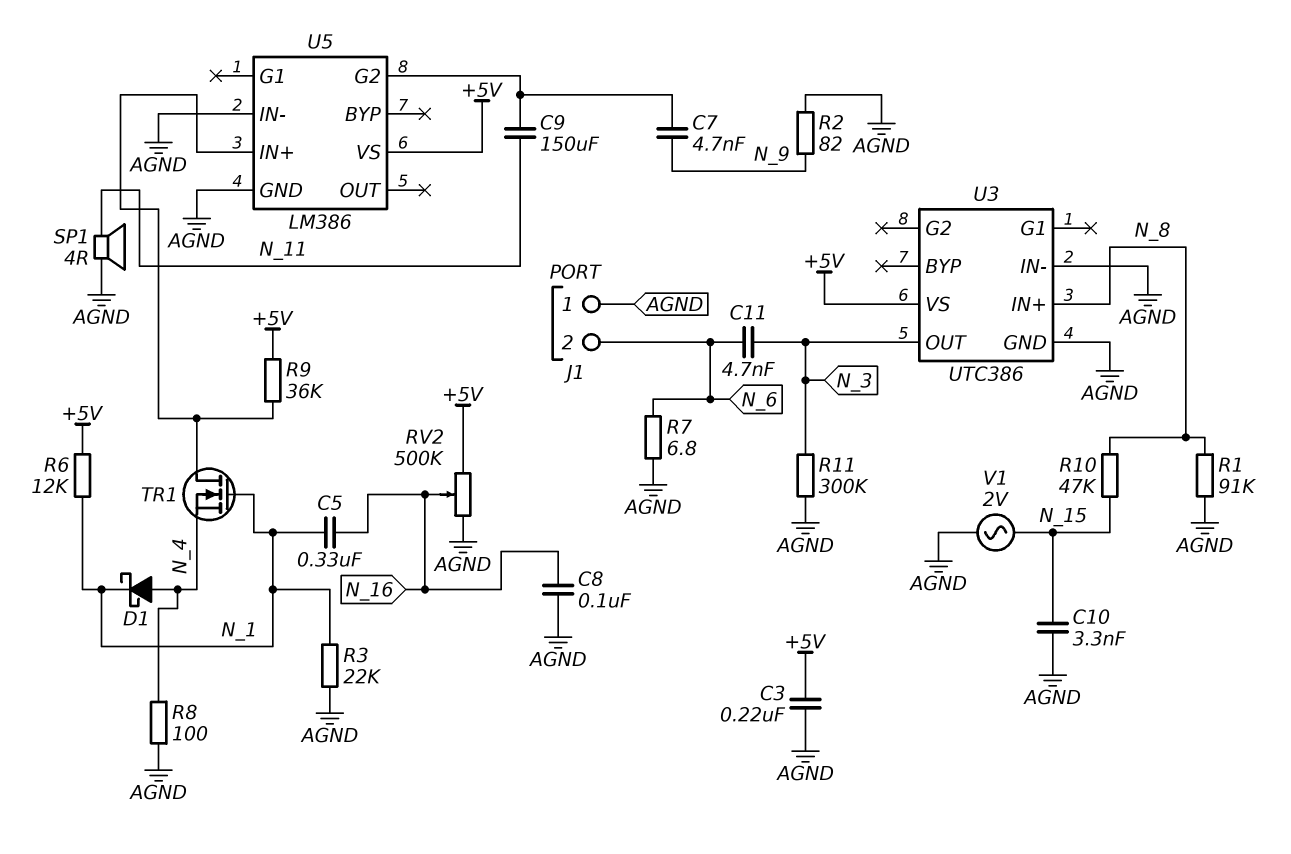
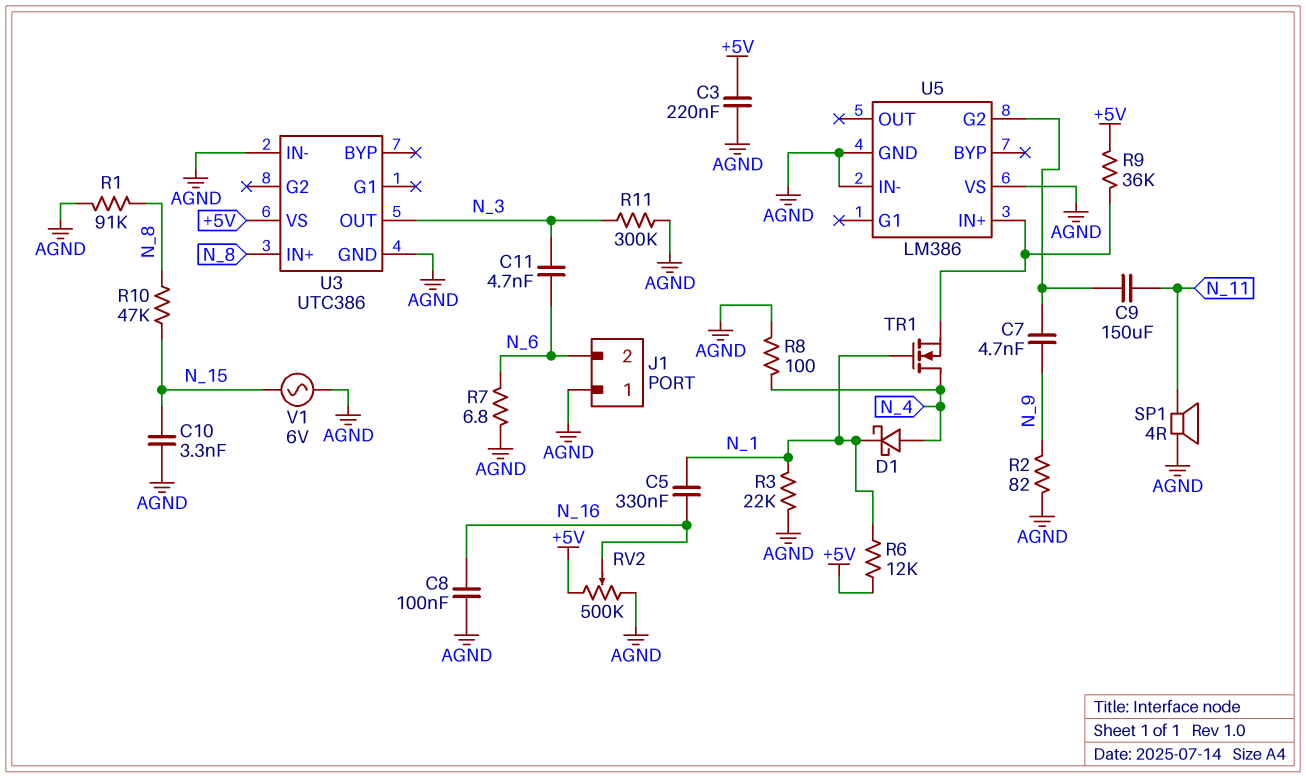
TR1: NMOS (G N_1, D U5/IN+, S N_4) -> NMOS (G N_1, D N_4, S U5/IN+)
U5 pin VS: +5V -> AGND
V1: AC 2V (AGND, N_15) -> AC 6V (AGND, N_15)

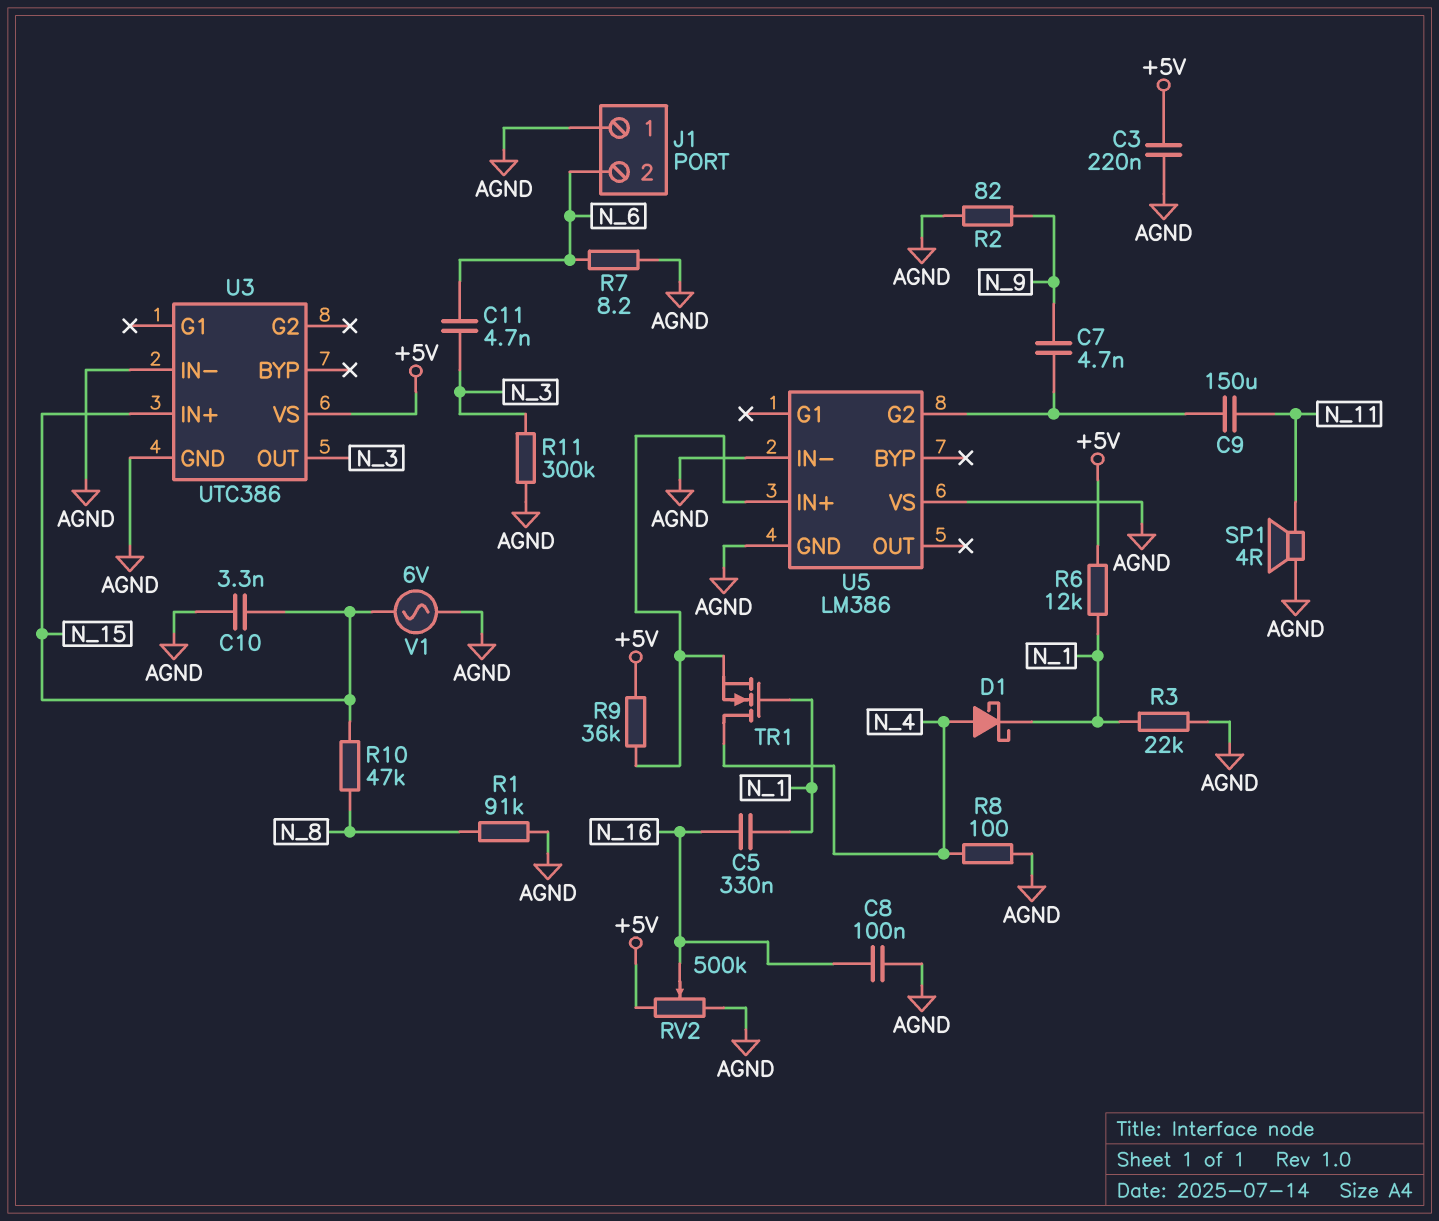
R7: 6.8 (AGND, N_6) -> 8.2 (AGND, N_6)
U3 pin IN+: N_8 -> N_15

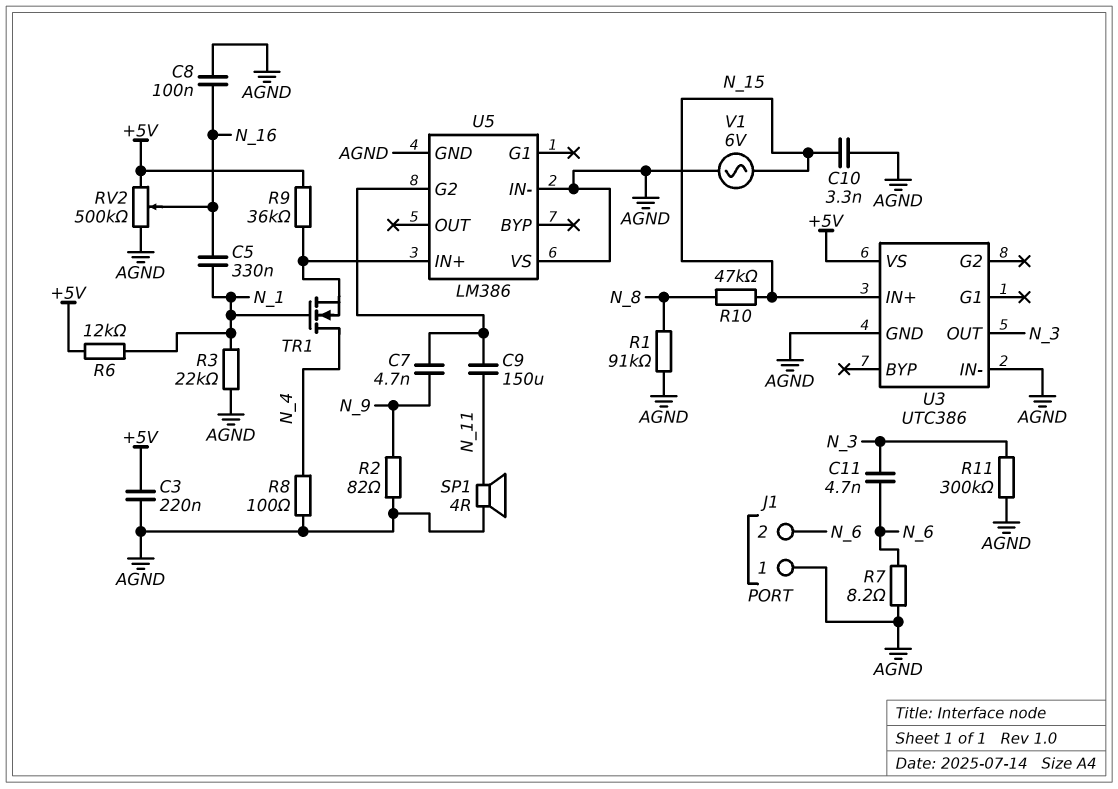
D1: schottky (A N_4, K N_1) -> none

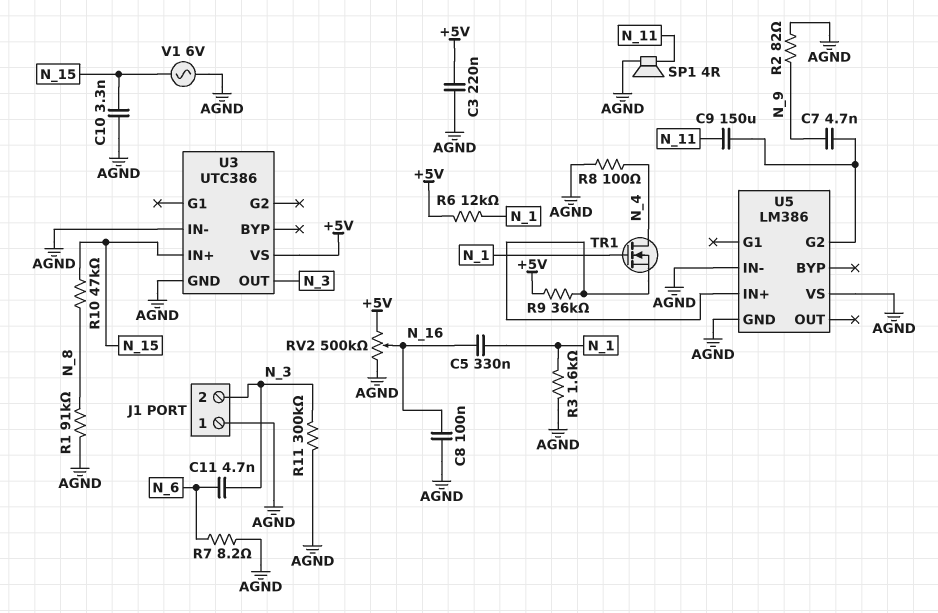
J1 pin 2: N_6 -> N_3
R3: 22k (AGND, N_1) -> 1.6k (AGND, N_1)

